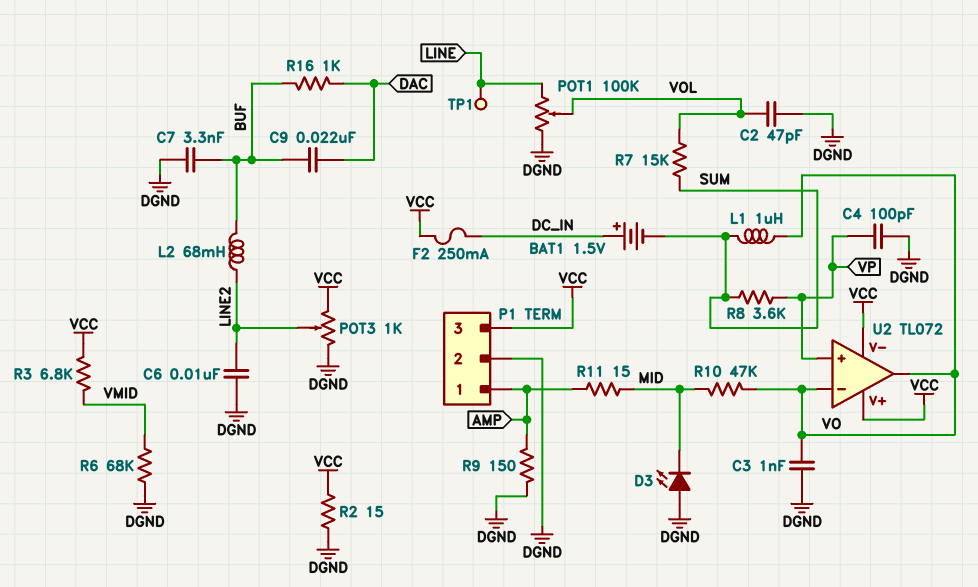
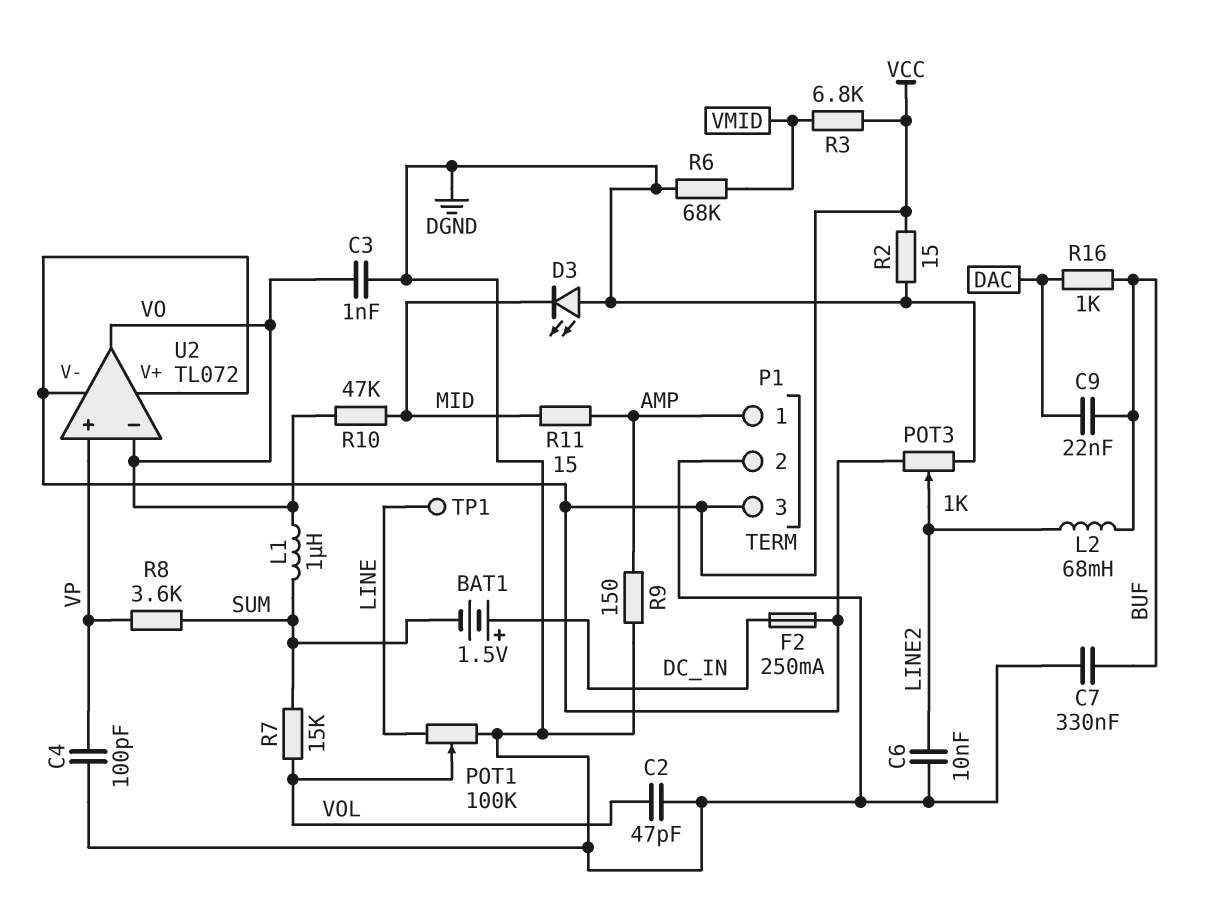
C7: 3.3nF (BUF, DGND) -> 330nF (BUF, DGND)

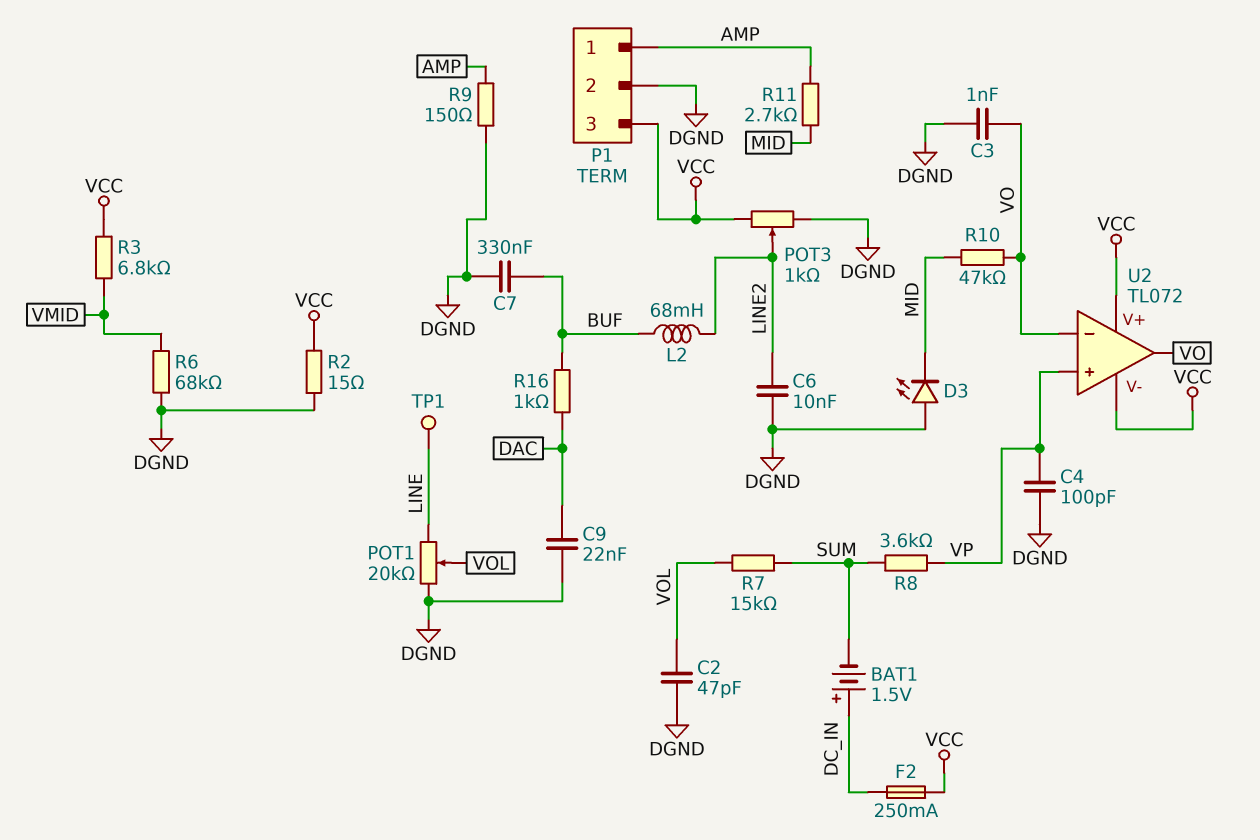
C9: 22nF (BUF, DAC) -> 22nF (DAC, DGND)
L1: 1uH (SUM, VO) -> none
POT1: 100k (DGND, LINE, wiper VOL) -> 20k (DGND, LINE, wiper VOL)
R11: 15 (AMP, MID) -> 2.7k (AMP, MID)

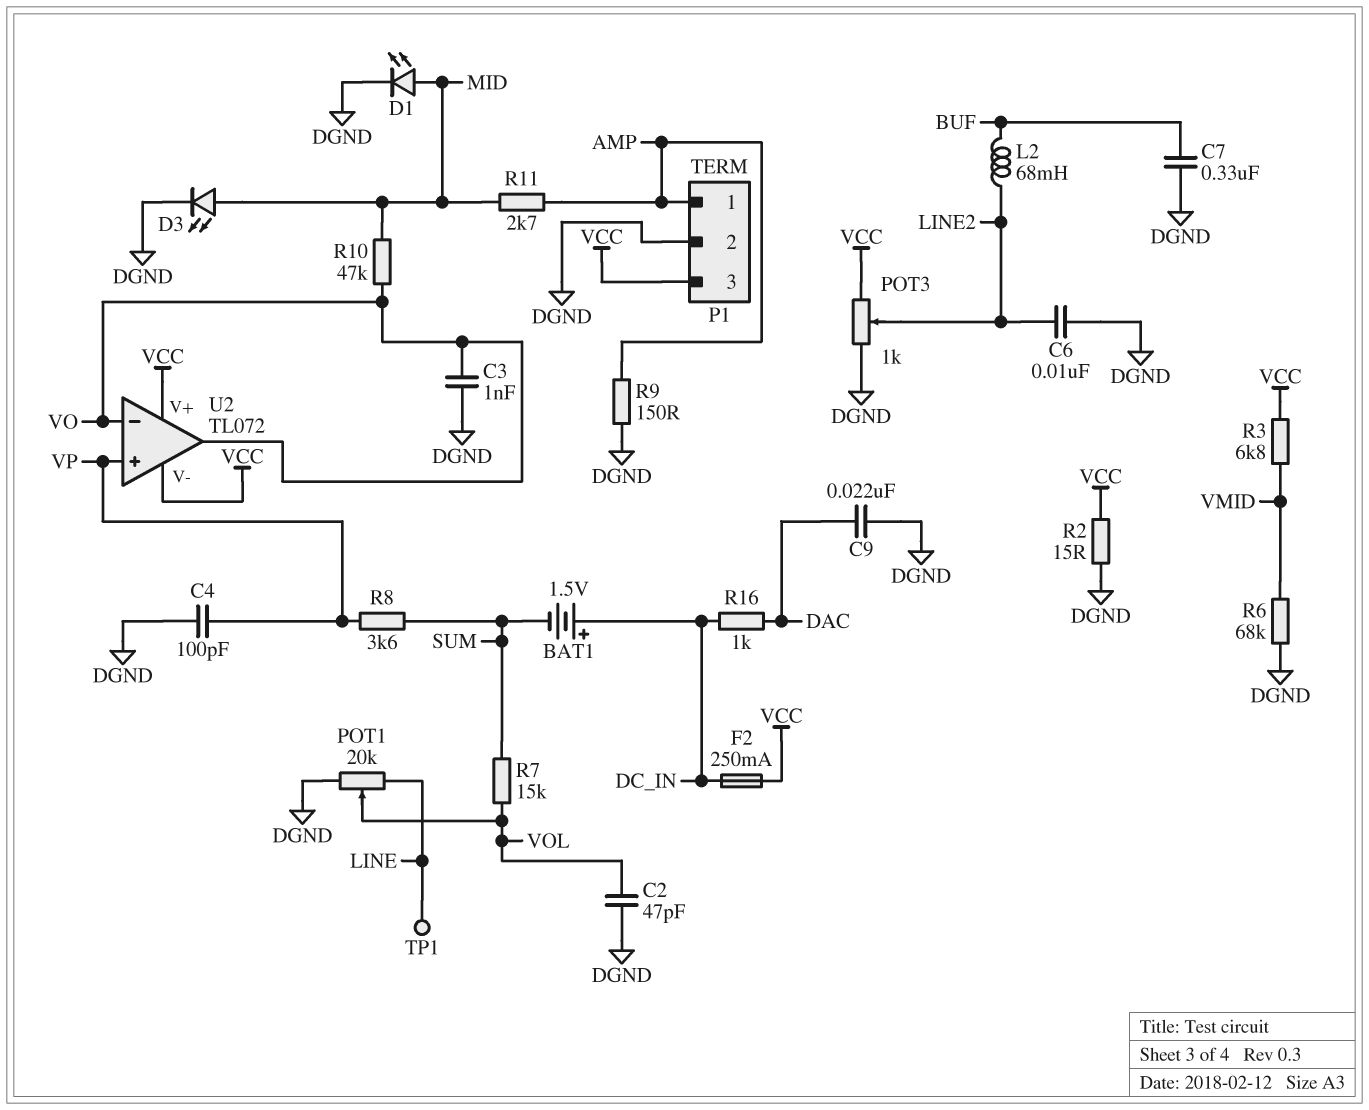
D1: none -> LED (A MID, K DGND)
D3: LED (A DGND, K MID) -> LED (A MID, K DGND)
R16: 1k (BUF, DAC) -> 1k (DAC, DC_IN)

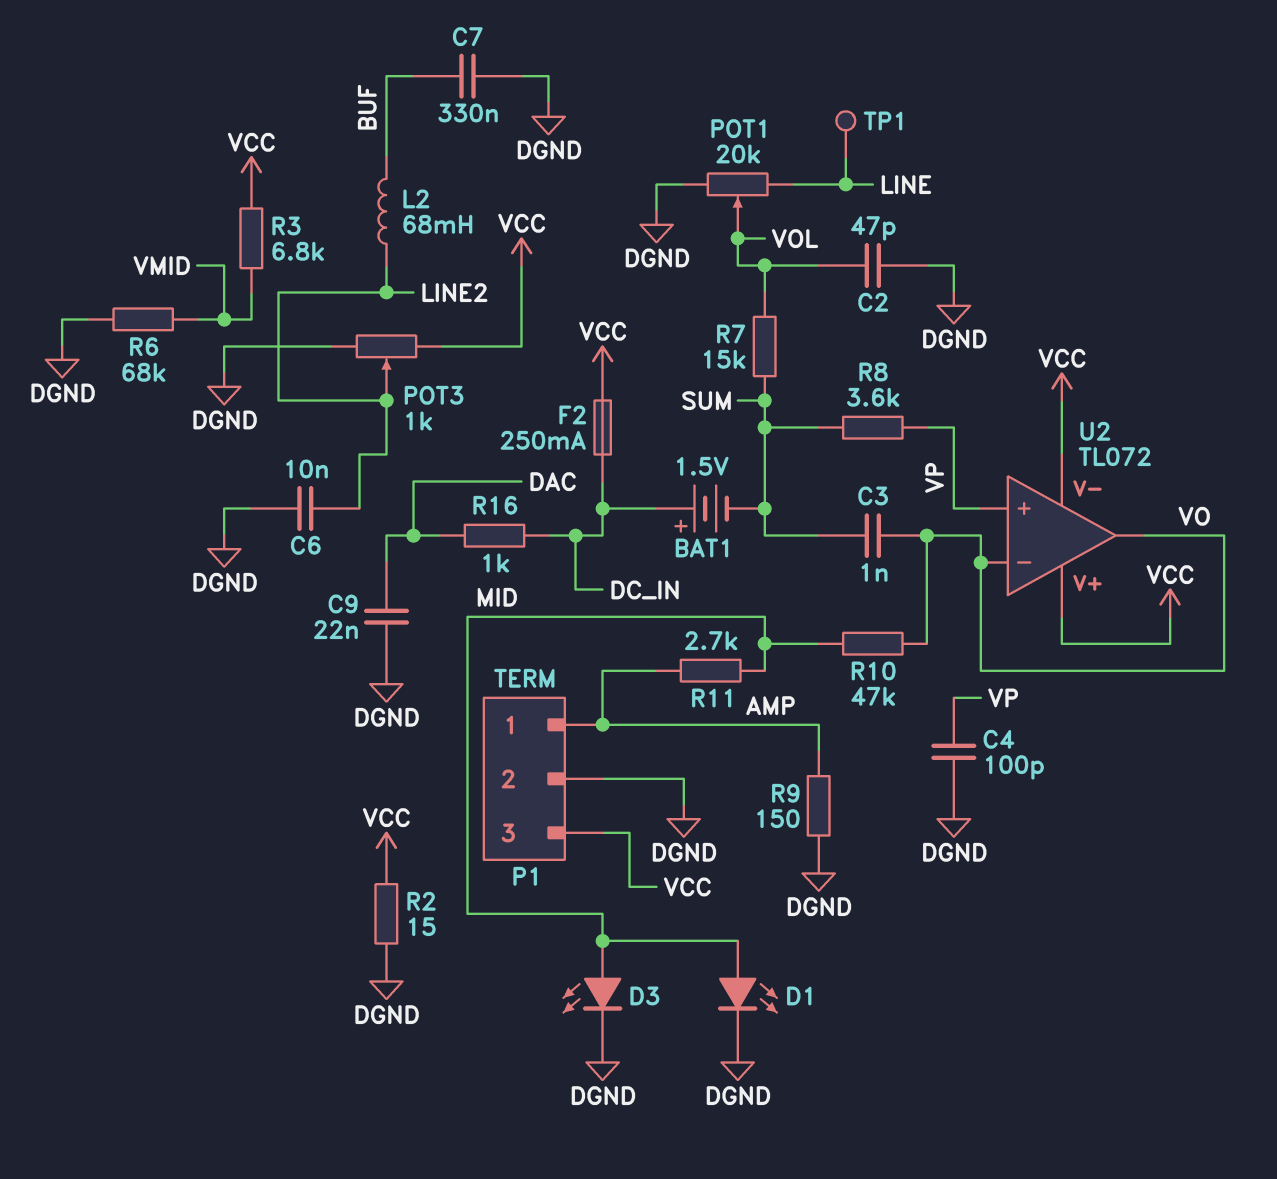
C3: 1nF (DGND, VO) -> 1nF (SUM, VO)

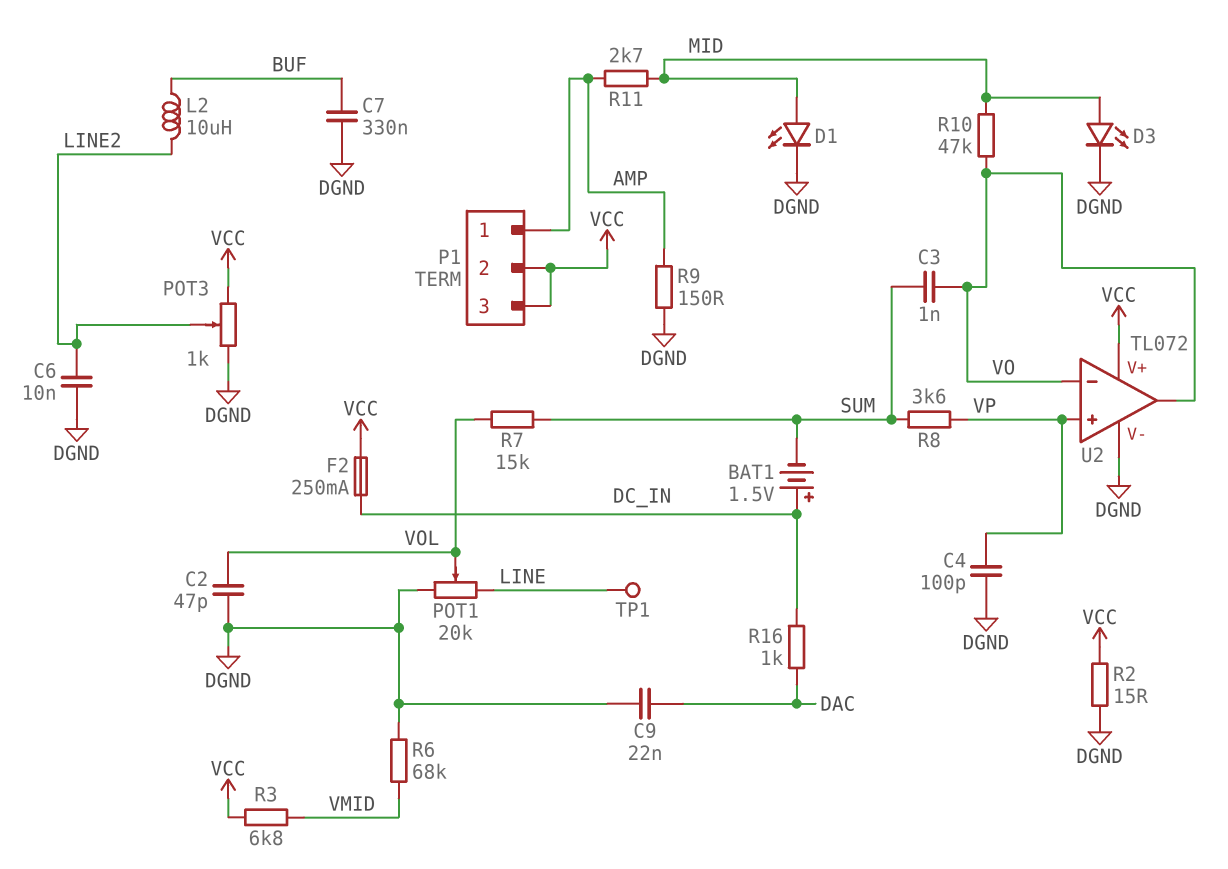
L2: 68mH (BUF, LINE2) -> 10uH (BUF, LINE2)
P1 pin 2: DGND -> VCC
U2 pin V-: VCC -> DGND

